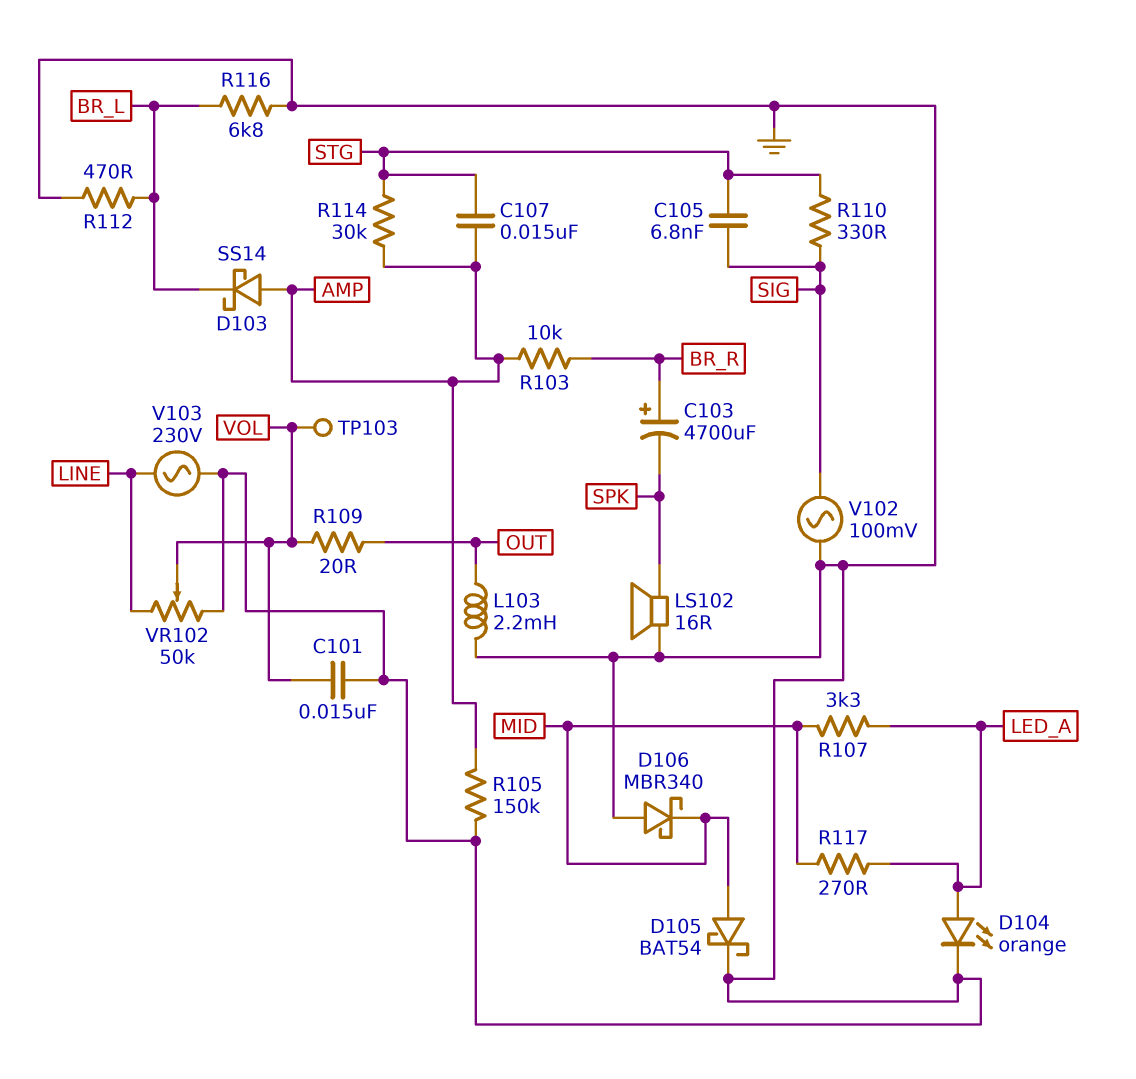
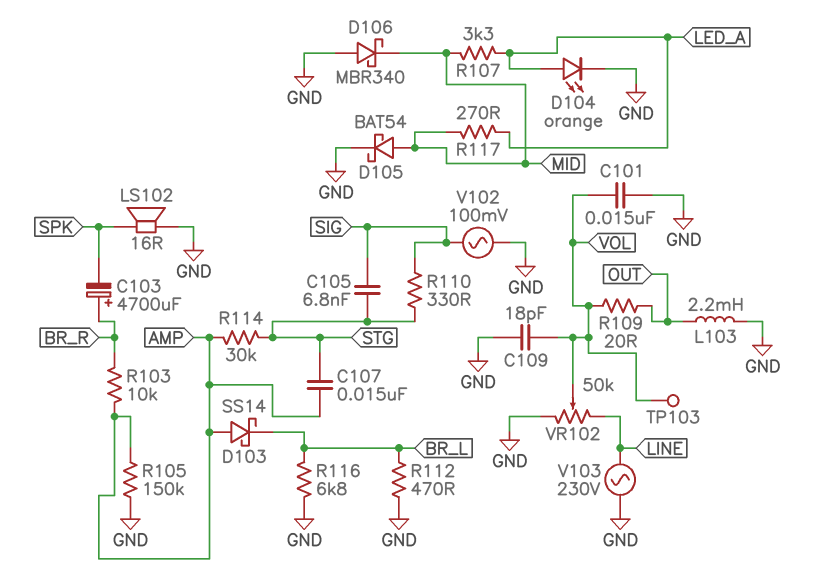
C109: none -> 18pF (GND, VOL)

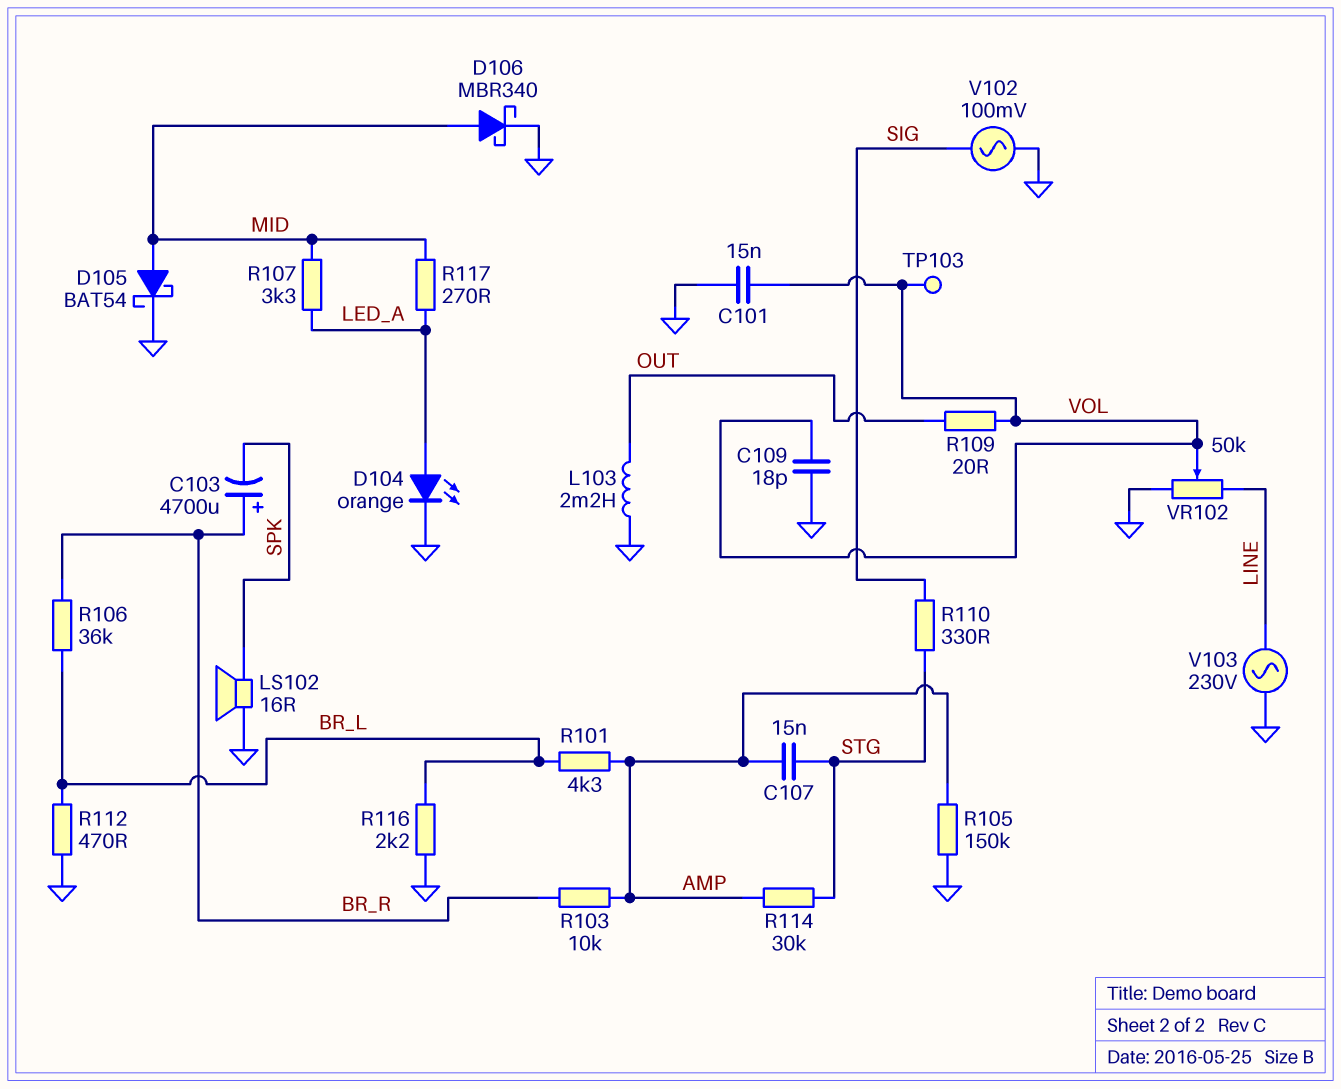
C105: 6.8nF (SIG, STG) -> none
D103: schottky SS14 (A AMP, K BR_L) -> none
D106: schottky MBR340 (A GND, K MID) -> schottky MBR340 (A MID, K GND)
R101: none -> 4.3k (AMP, BR_L)
R106: none -> 36k (BR_L, BR_R)
R116: 6.8k (BR_L, GND) -> 2.2k (BR_L, GND)

